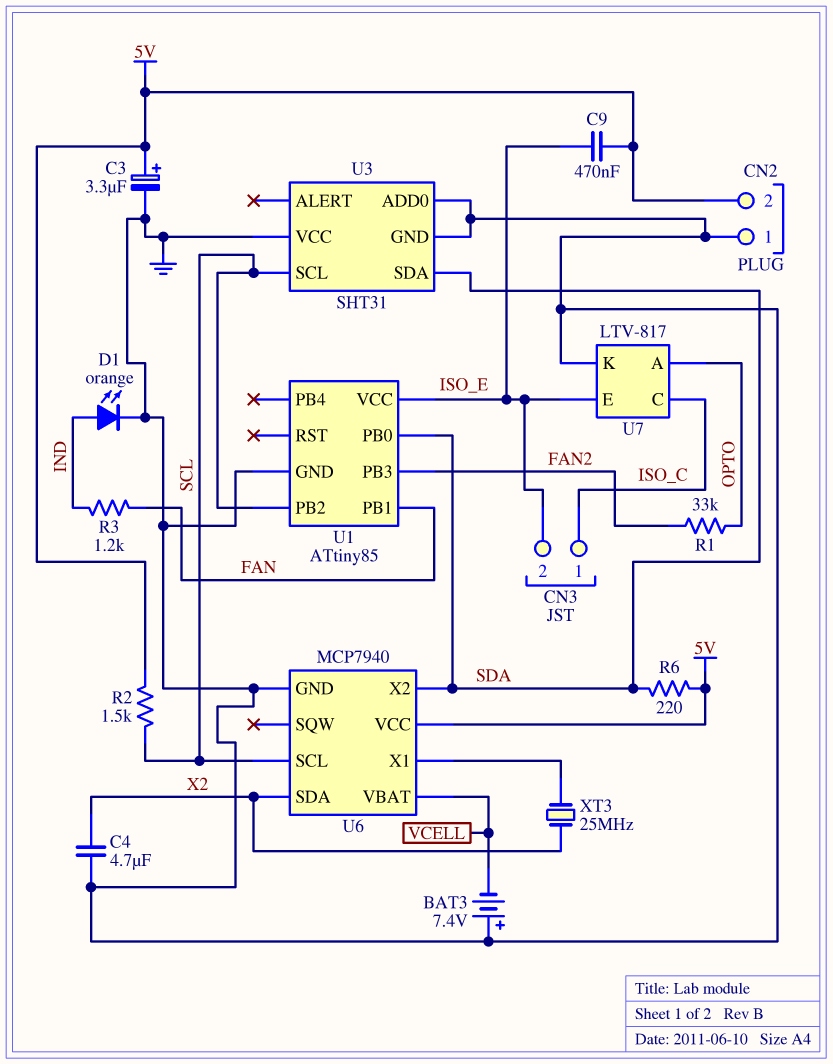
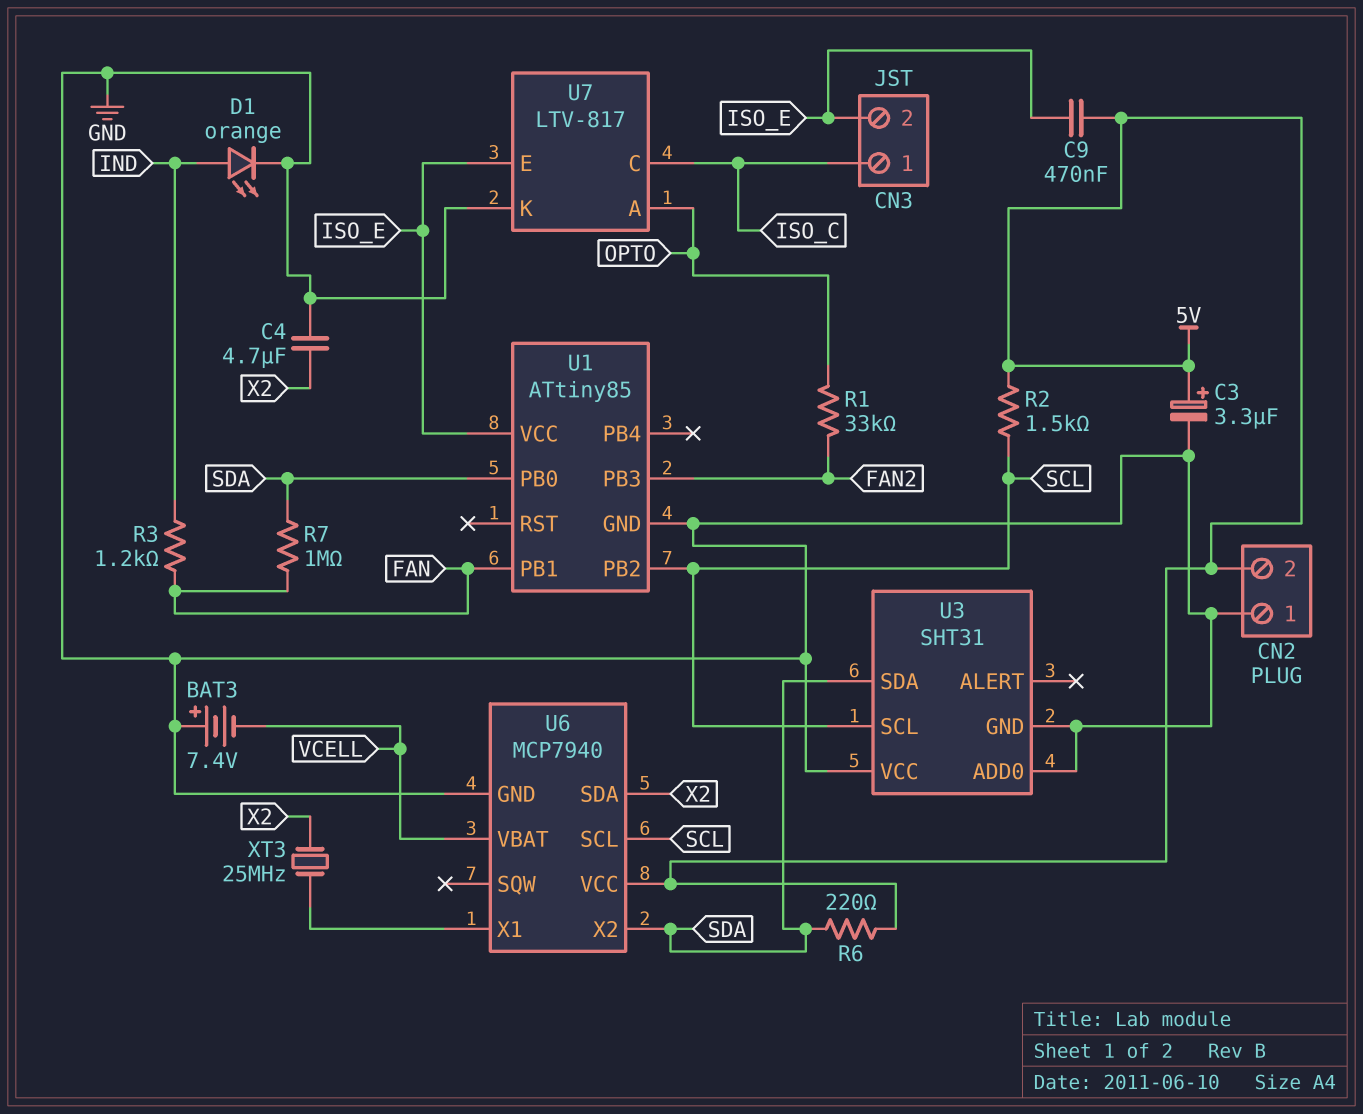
R7: none -> 1M (FAN, SDA)

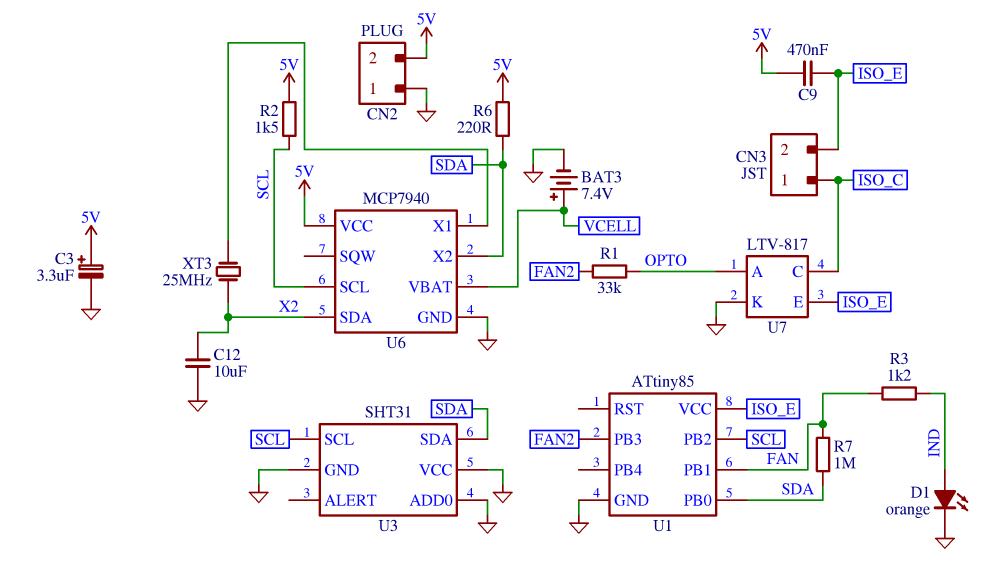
BAT3: 7.4V (plus GND, minus VCELL) -> 7.4V (plus VCELL, minus GND)
C4: 4.7uF (GND, X2) -> none
C12: none -> 10uF (GND, X2)

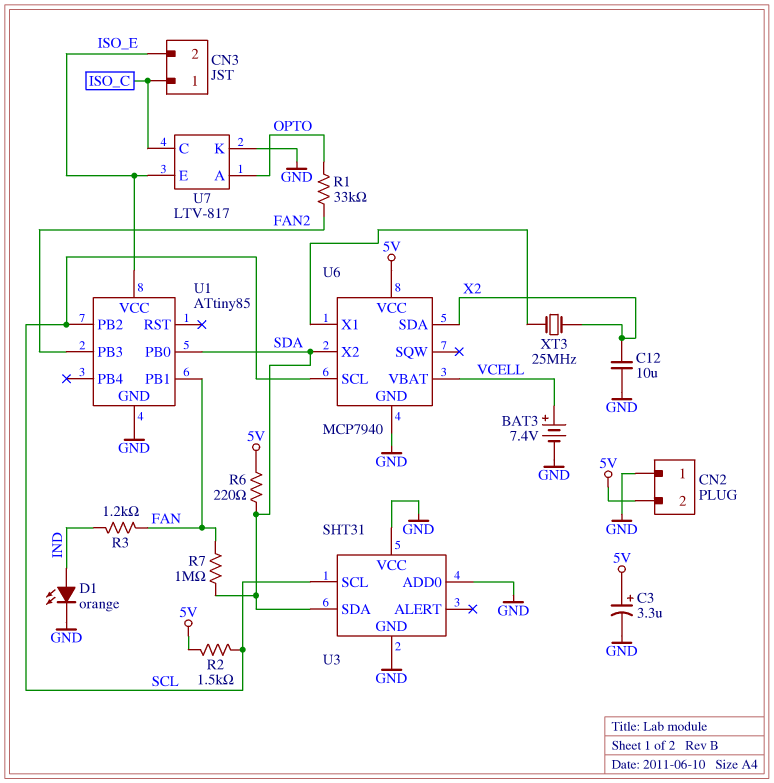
C9: 470nF (5V, ISO_E) -> none

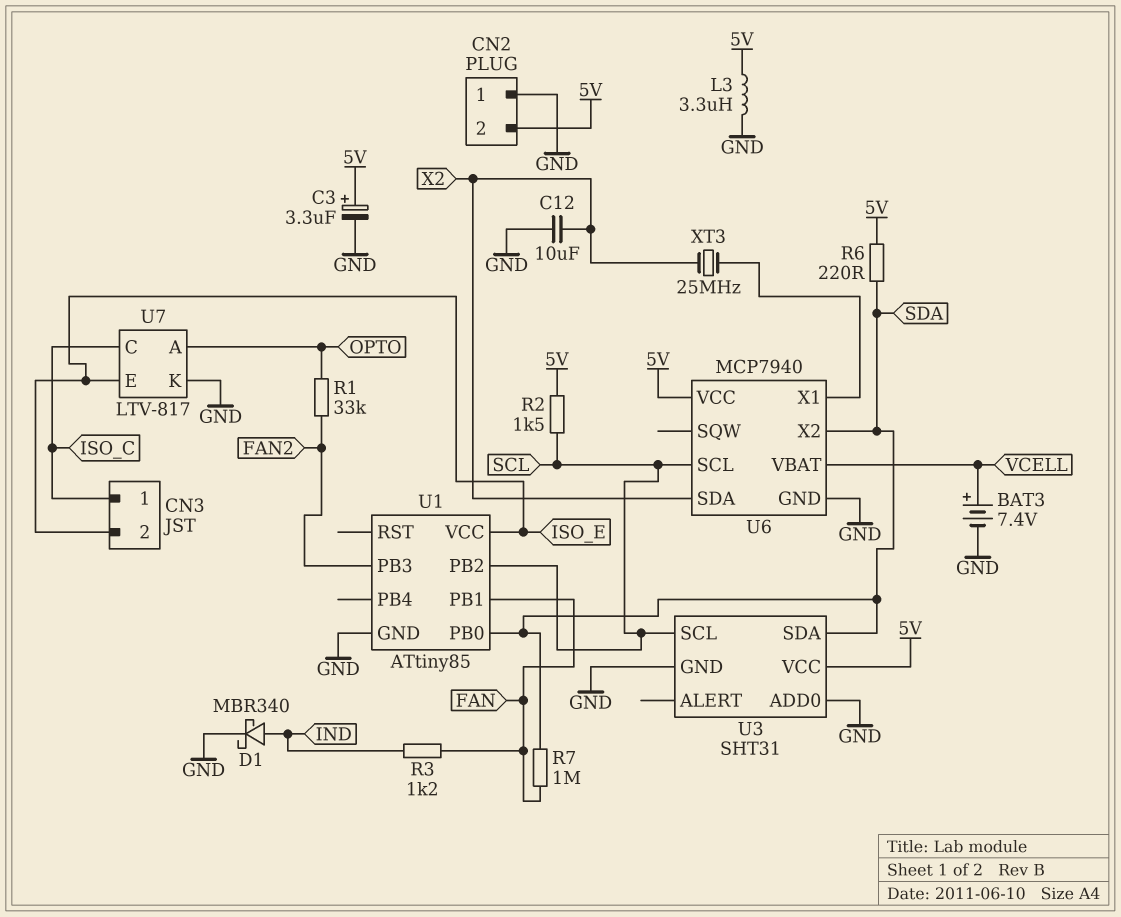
D1: LED orange (A IND, K GND) -> schottky MBR340 (A IND, K GND)
L3: none -> 3.3uH (5V, GND)
U3 pin VCC: GND -> 5V

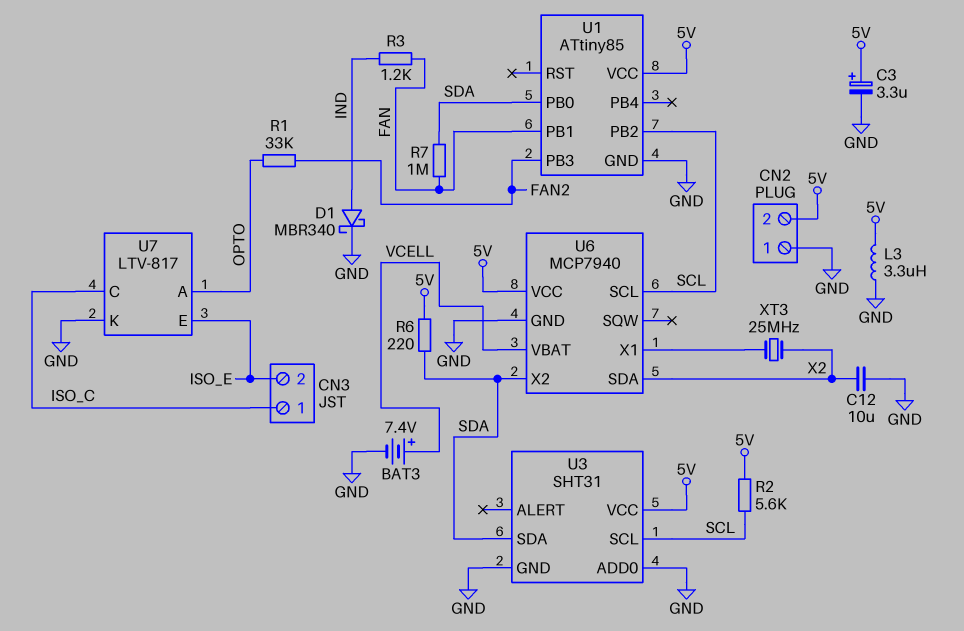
R2: 1.5k (5V, SCL) -> 5.6k (5V, SCL)
U1 pin VCC: ISO_E -> 5V

